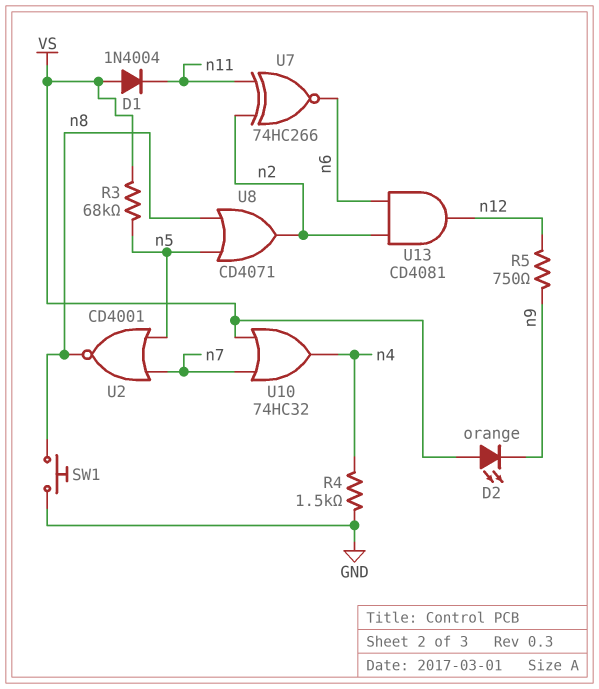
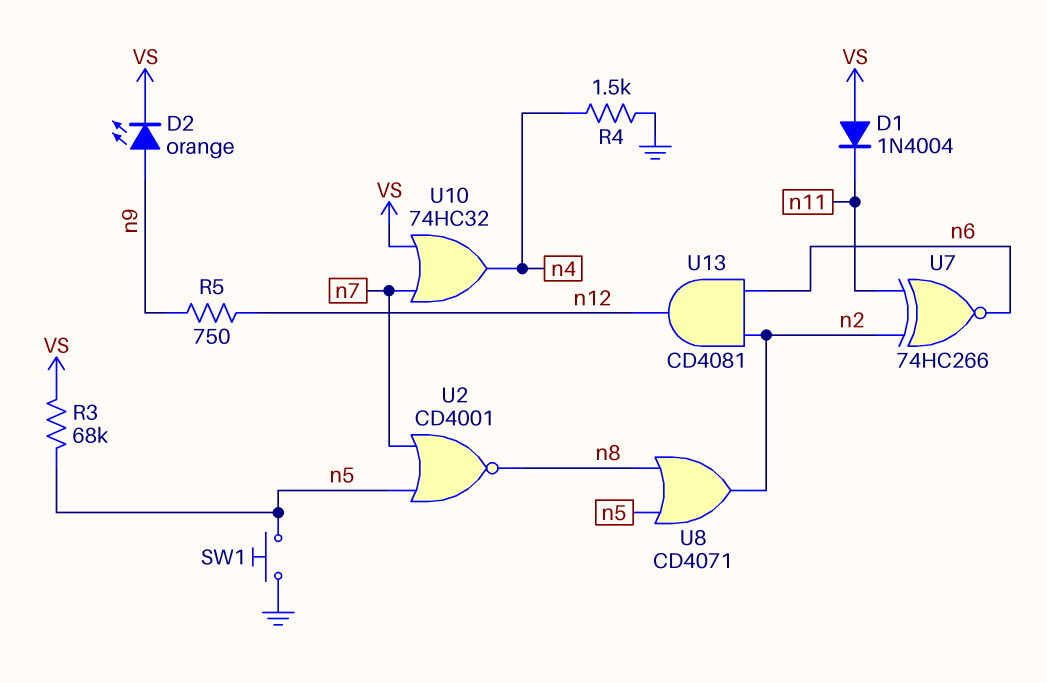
D2: LED orange (A VS, K n9) -> LED orange (A n9, K VS)
SW1: button (GND, n8) -> button (GND, n5)

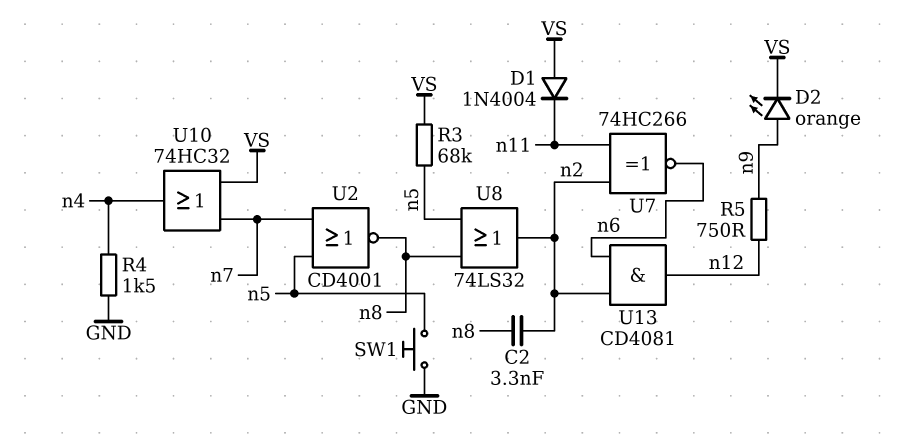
C2: none -> 3.3nF (n2, n8)
U8: OR CD4071 (in n5, in n8, out n2) -> OR 74LS32 (in n5, in n8, out n2)

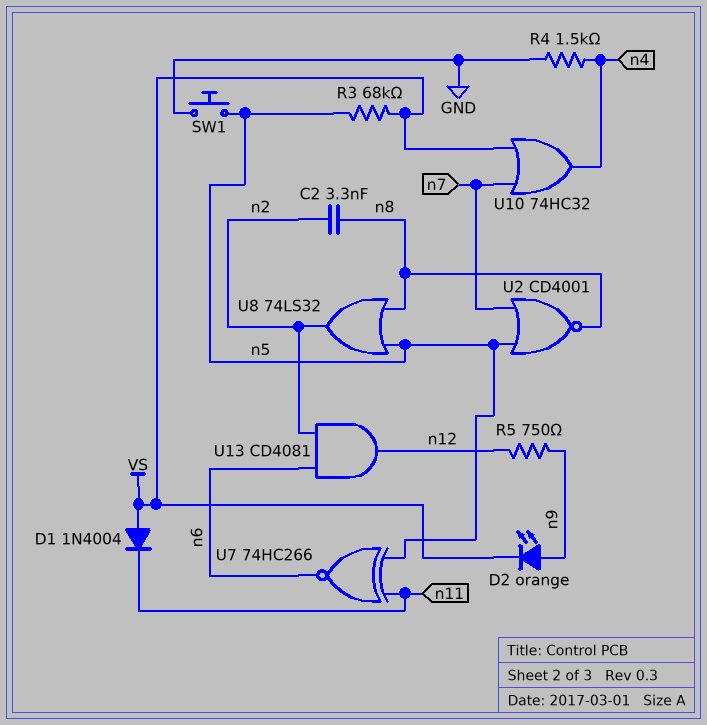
U7: XNOR 74HC266 (in n2, in n11, out n6) -> XNOR 74HC266 (in n5, in n11, out n6)

